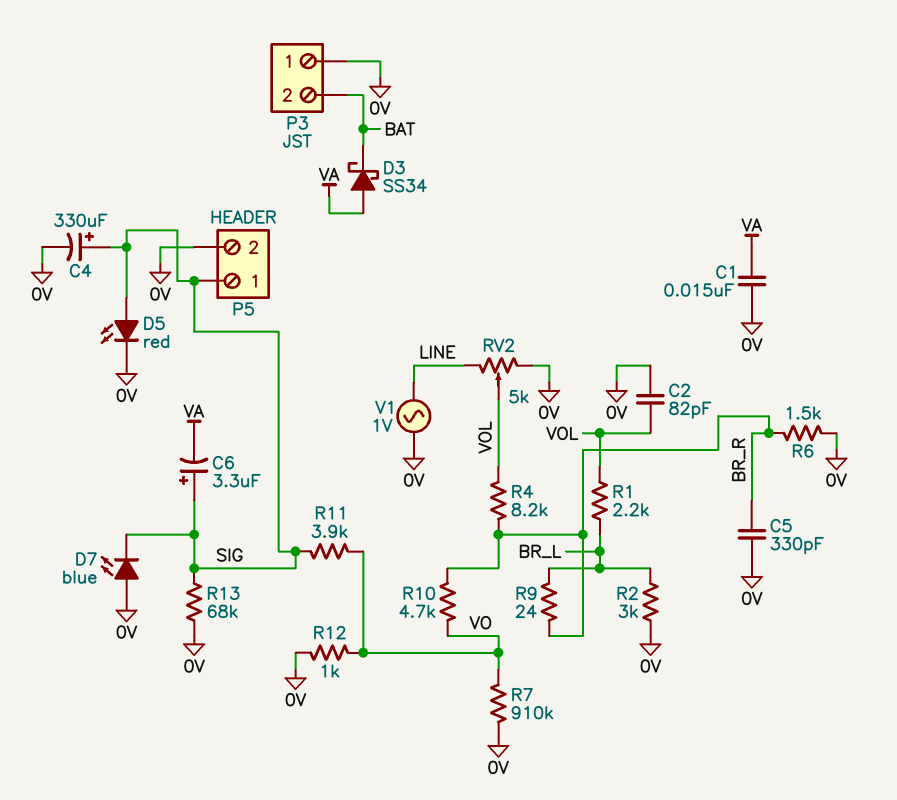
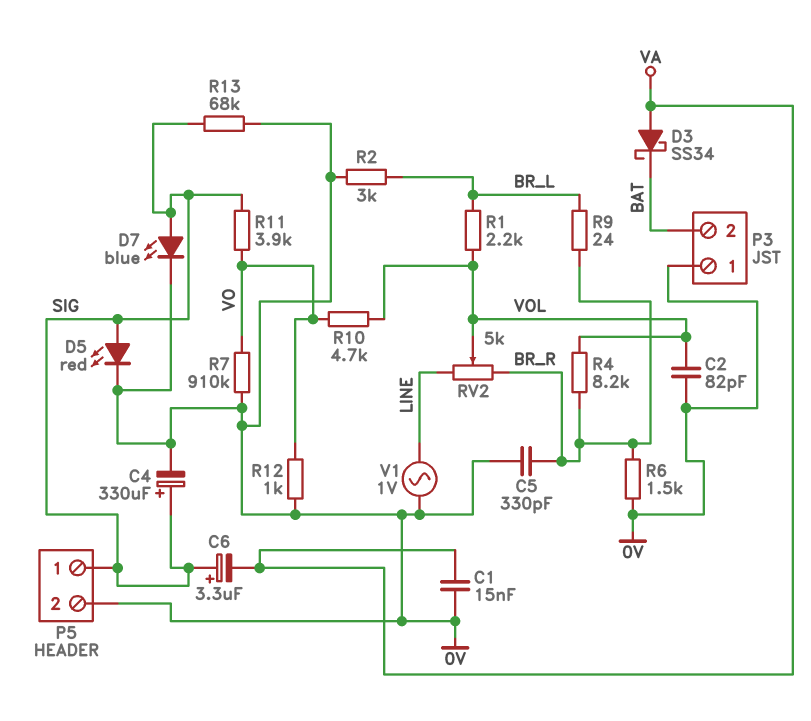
D7: LED blue (A 0V, K SIG) -> LED blue (A SIG, K 0V)
R10: 4.7k (BR_R, VO) -> 4.7k (VO, VOL)
RV2: 5k (0V, LINE, wiper VOL) -> 5k (BR_R, LINE, wiper VOL)

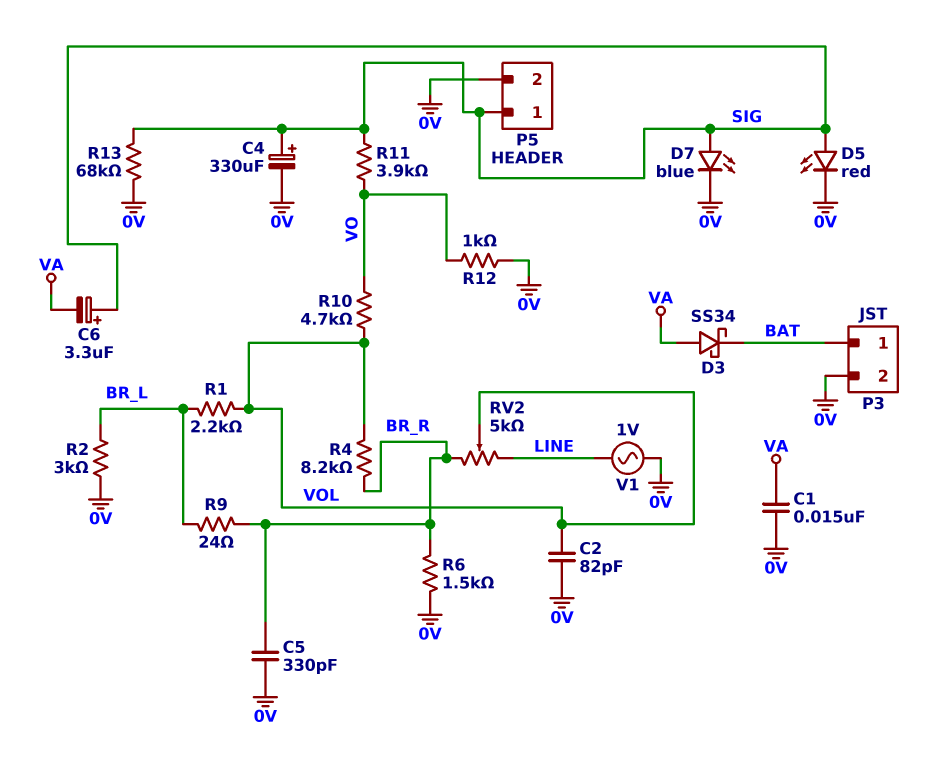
P3 pin 1: 0V -> BAT
P3 pin 2: BAT -> 0V
R7: 910k (0V, VO) -> none

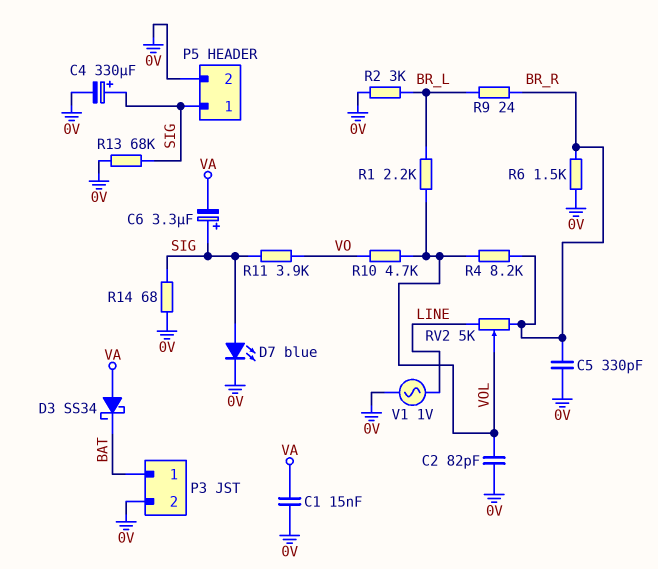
D5: LED red (A SIG, K 0V) -> none
R12: 1k (0V, VO) -> none
R14: none -> 68 (0V, SIG)

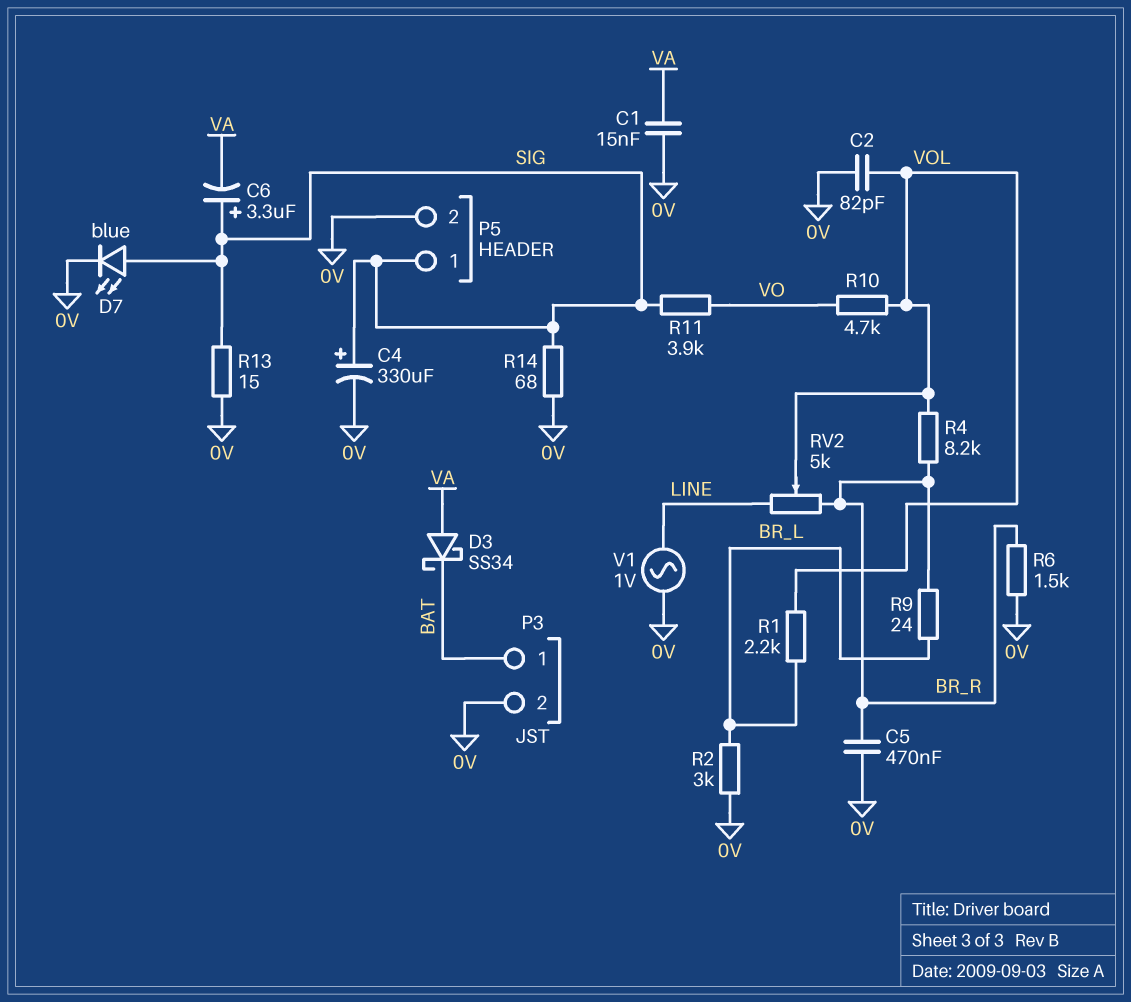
C5: 330pF (0V, BR_R) -> 470nF (0V, BR_R)
R13: 68k (0V, SIG) -> 15 (0V, SIG)

